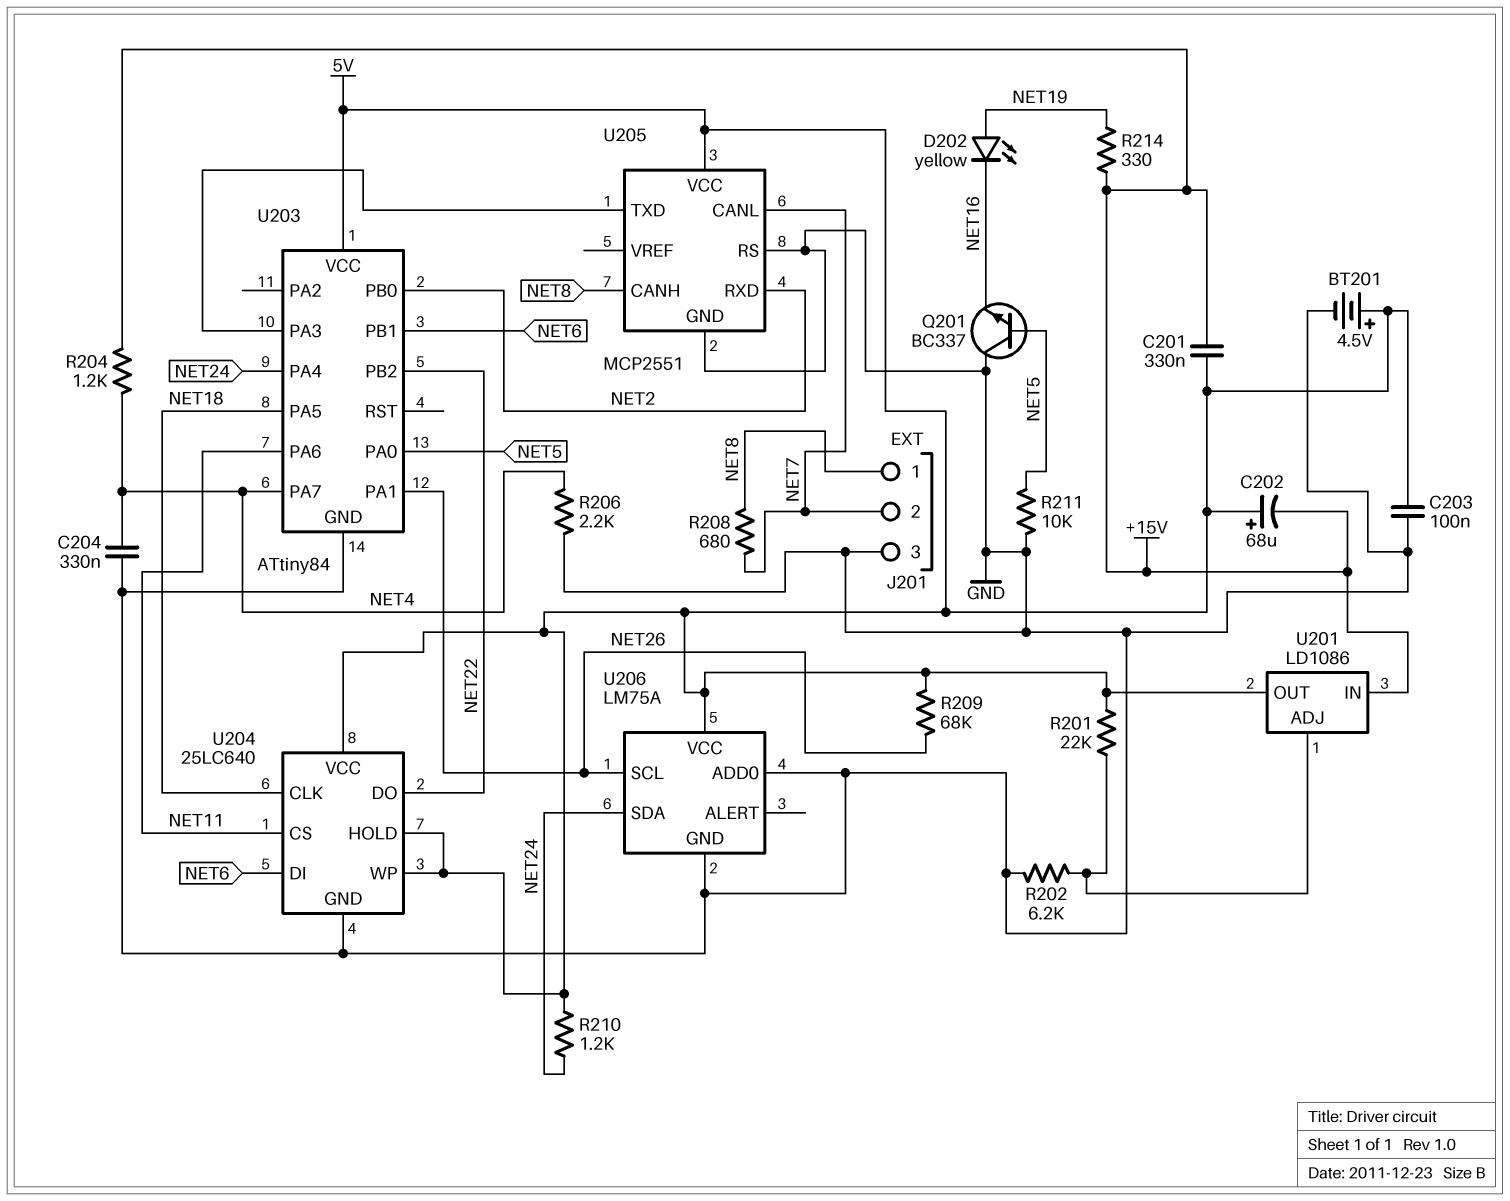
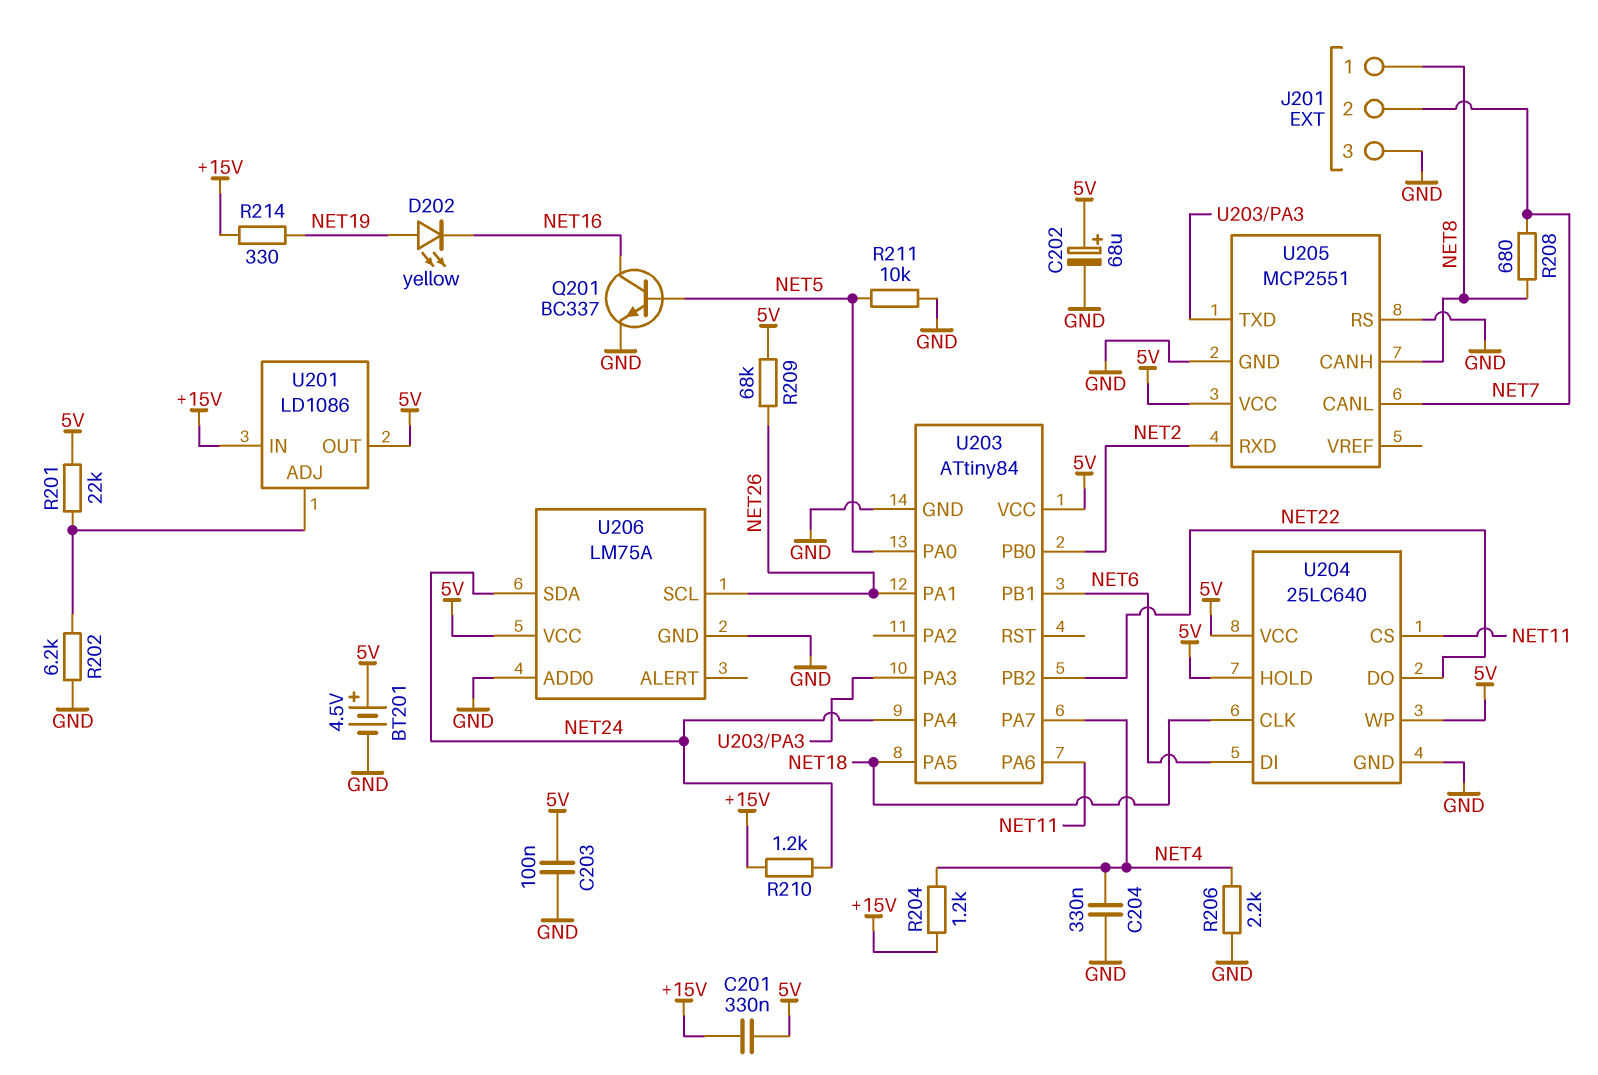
C202: 68uF (plus 5V, minus +15V) -> 68uF (plus 5V, minus GND)
Q201: NPN BC337 (B NET5, C GND, E NET16) -> NPN BC337 (B NET5, C NET16, E GND)
R210: 1.2k (5V, NET24) -> 1.2k (+15V, NET24)

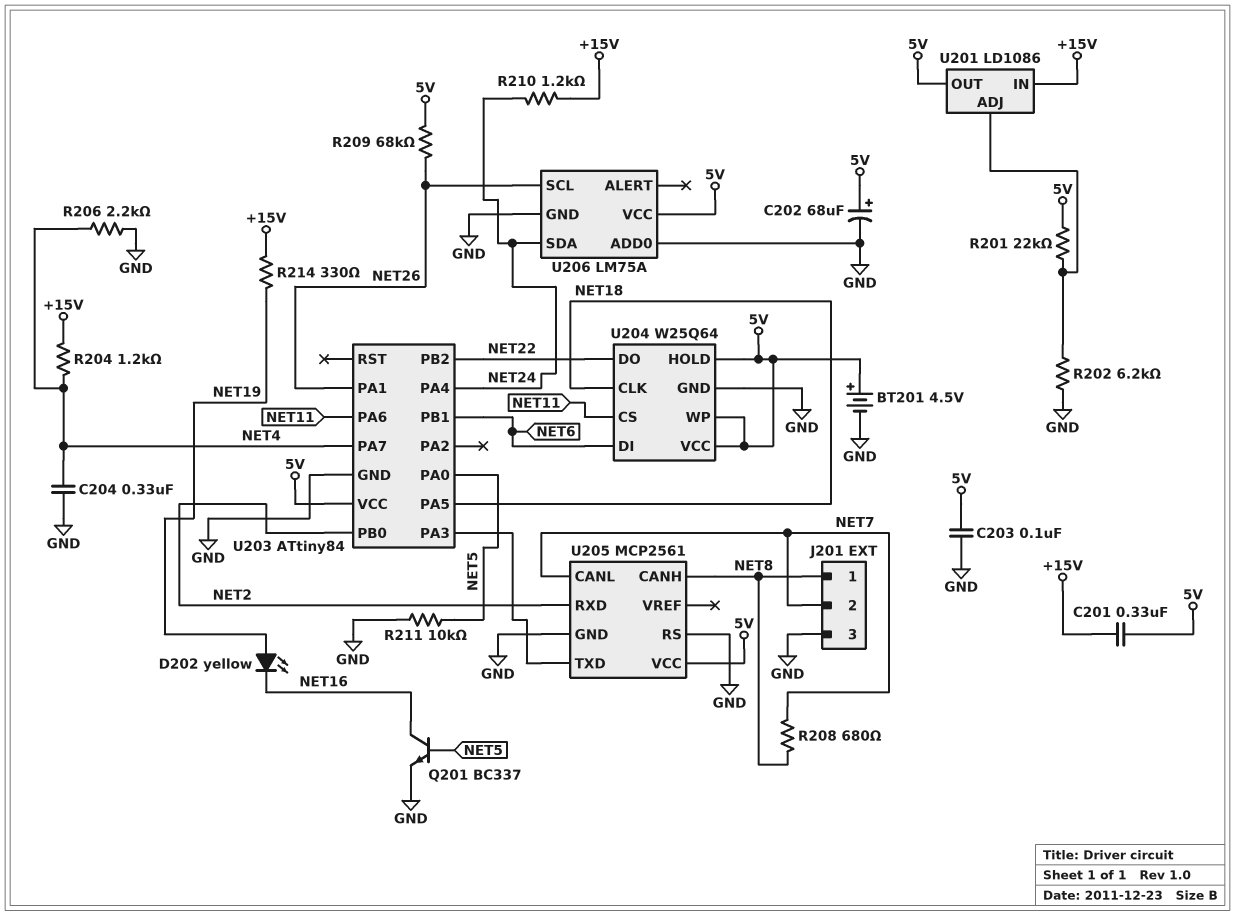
U204: 25LC640 -> W25Q64
U205: MCP2551 -> MCP2561

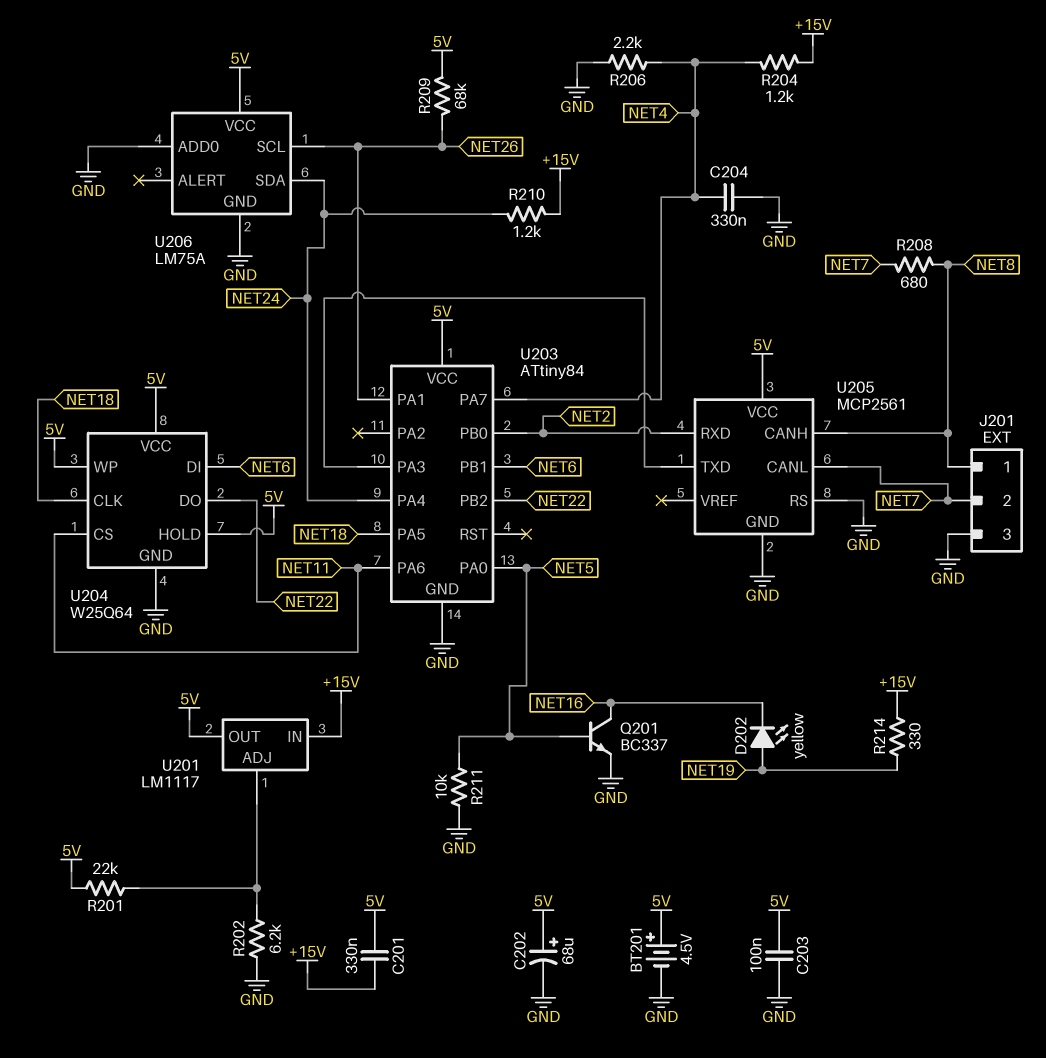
U201: LD1086 -> LM1117

